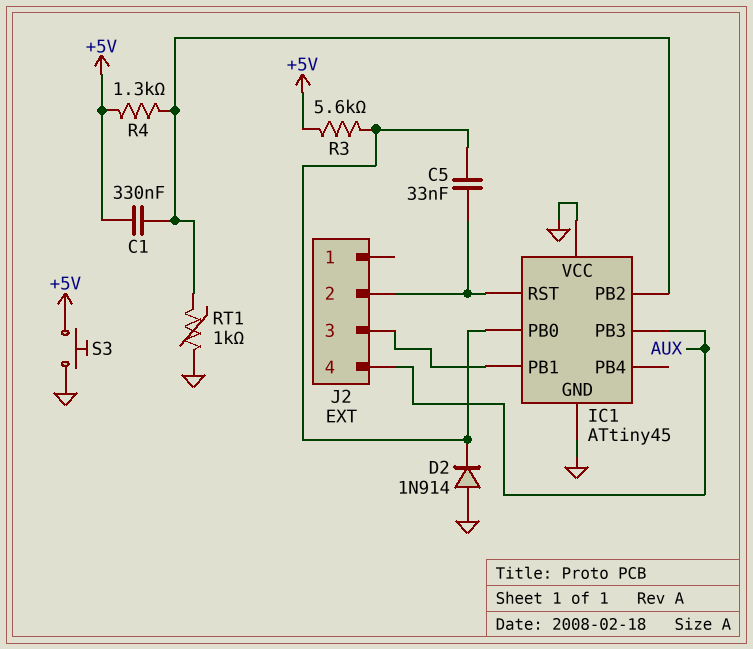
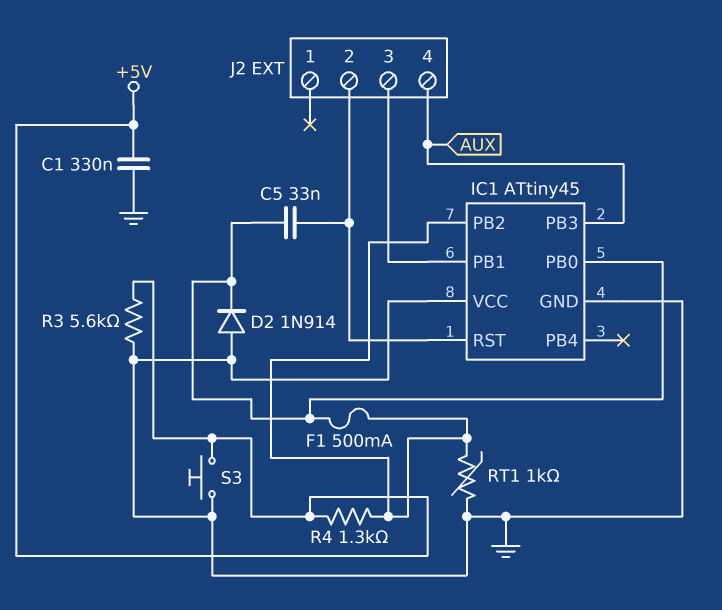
C1: 330nF (+5V, IC1/PB2) -> 330nF (+5V, GND)
F1: none -> 500mA (IC1/PB0, IC1/PB2)
R3: 5.6k (+5V, IC1/PB0) -> 5.6k (+5V, GND)

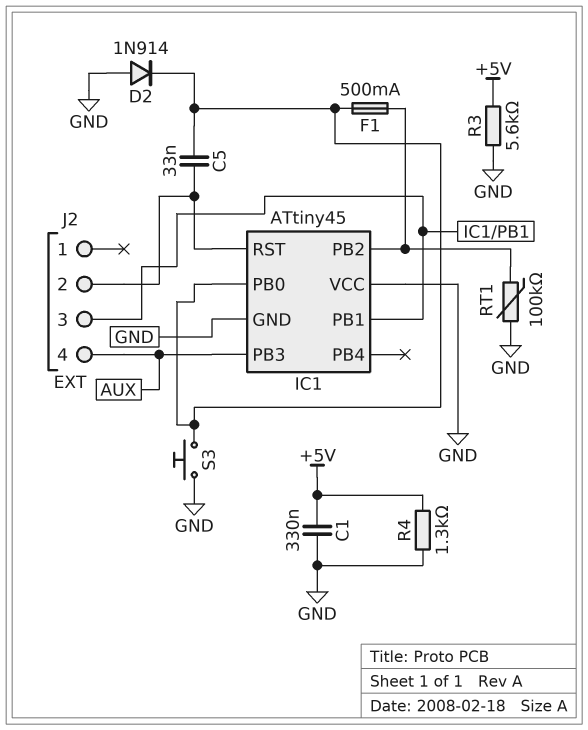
R4: 1.3k (+5V, IC1/PB2) -> 1.3k (+5V, GND)
RT1: 1k (GND, IC1/PB2) -> 100k (GND, IC1/PB2)
S3: button (+5V, GND) -> button (GND, IC1/PB0)

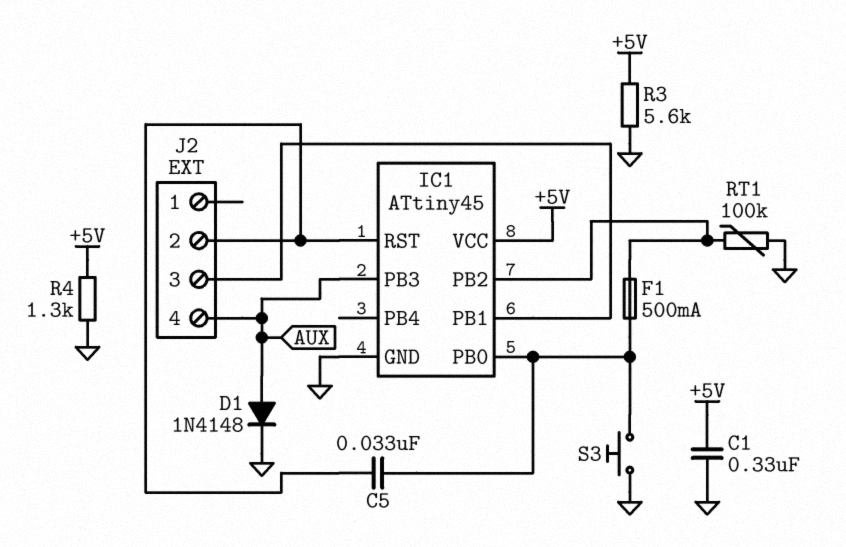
D1: none -> diode 1N4148 (A AUX, K GND)
D2: diode 1N914 (A GND, K IC1/PB0) -> none
IC1 pin VCC: GND -> +5V

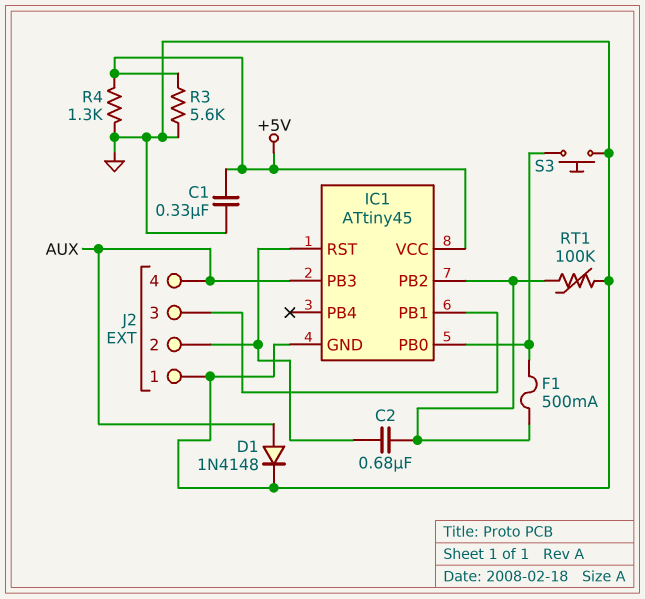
C2: none -> 680nF (IC1/PB2, IC1/RST)
C5: 33nF (IC1/PB0, IC1/RST) -> none
J2 pin 1: none -> GND

